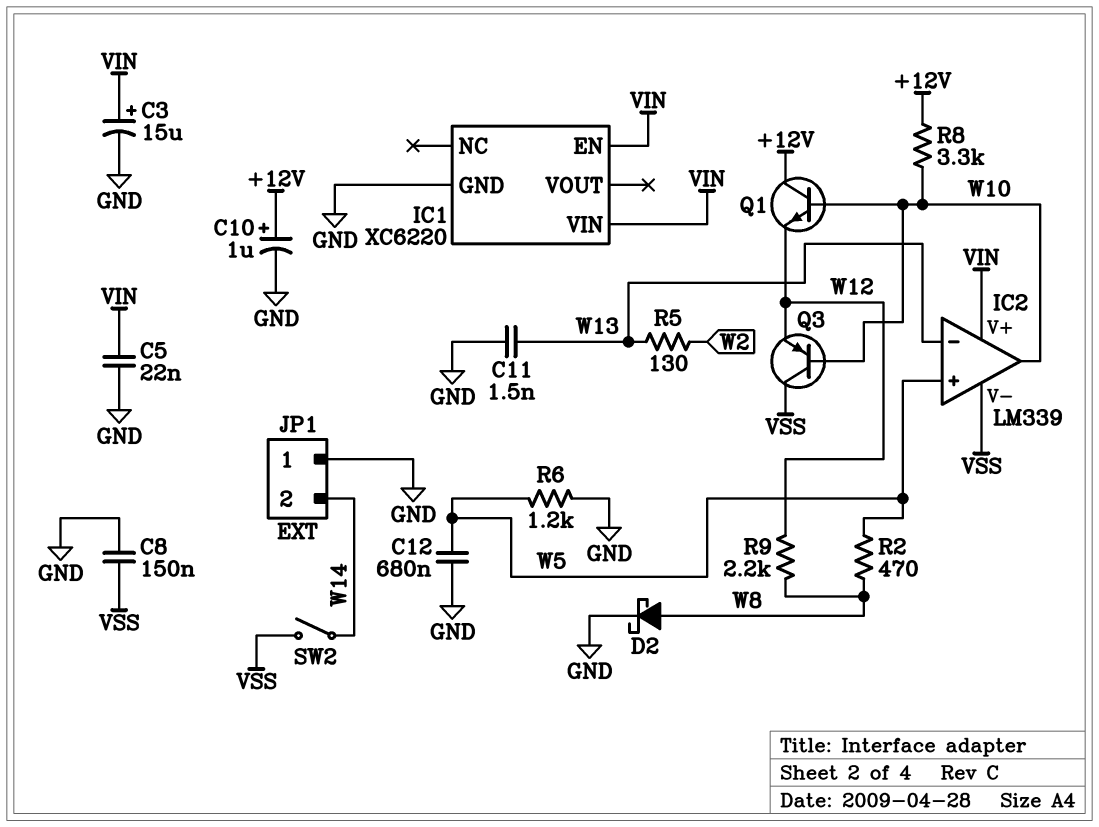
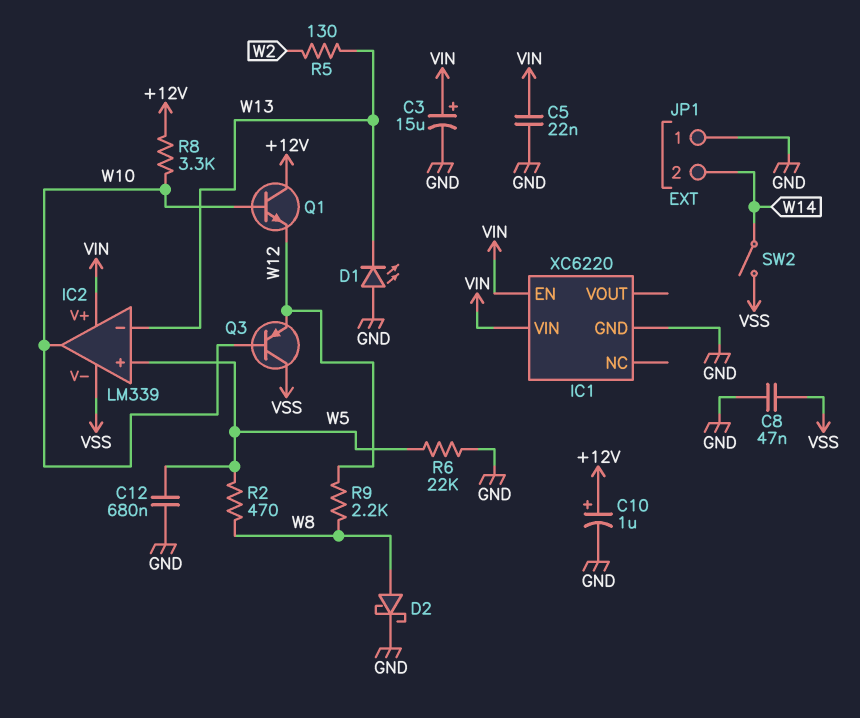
C8: 150nF (GND, VSS) -> 47nF (GND, VSS)
C11: 1.5nF (GND, W13) -> none
D1: none -> LED (A GND, K W13)
R6: 1.2k (GND, W5) -> 22k (GND, W5)

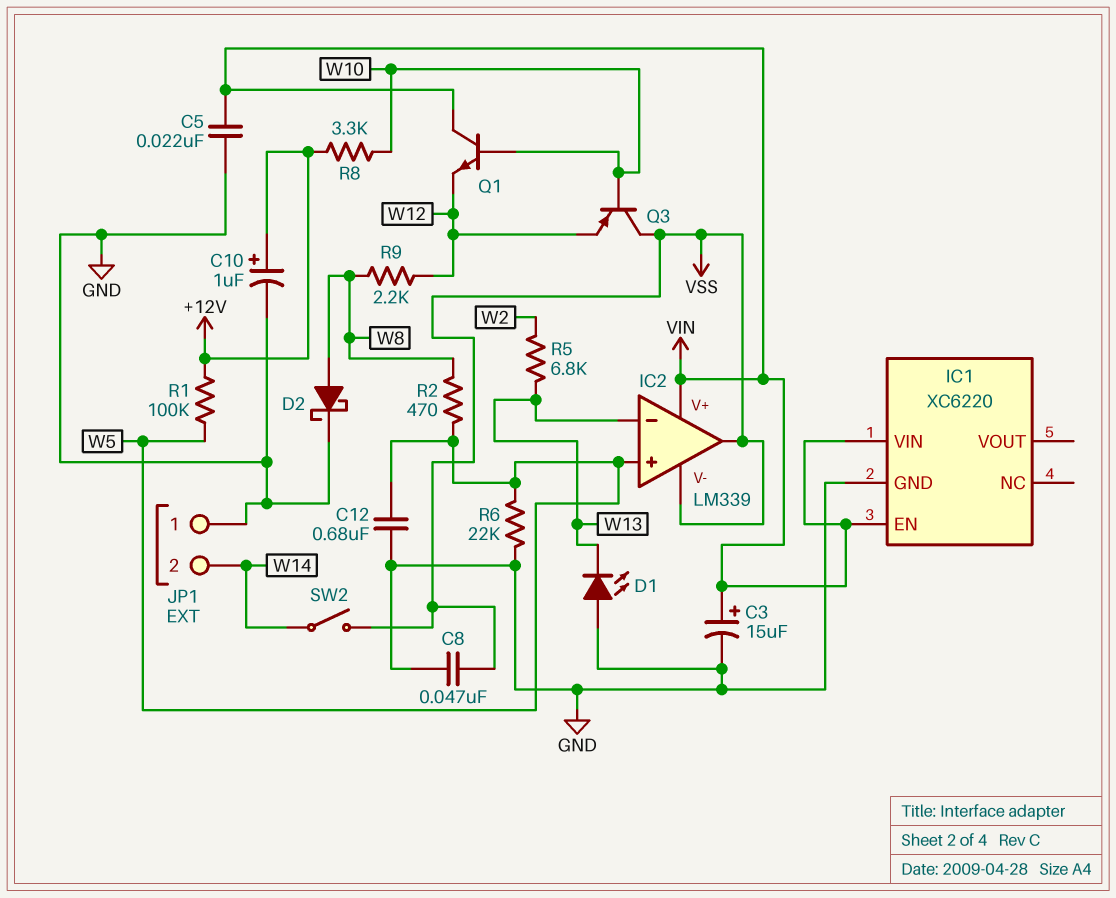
IC2 pin out: W10 -> VSS
Q1: NPN (B W10, C +12V, E W12) -> NPN (B W10, C VIN, E W12)
R1: none -> 100k (+12V, W5)
R5: 130 (W2, W13) -> 6.8k (W2, W13)

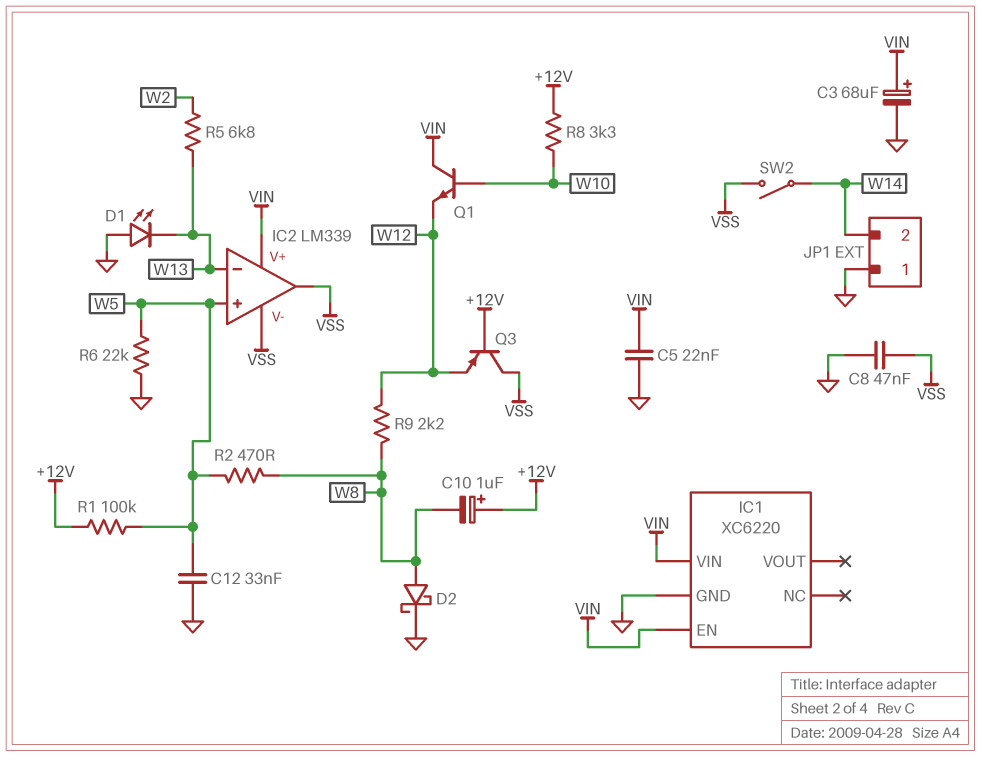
C3: 15uF (plus VIN, minus GND) -> 68uF (plus VIN, minus GND)
C10: 1uF (plus +12V, minus GND) -> 1uF (plus +12V, minus W8)
C12: 680nF (GND, W5) -> 33nF (GND, W5)
Q3: PNP (B W10, C VSS, E W12) -> PNP (B +12V, C VSS, E W12)

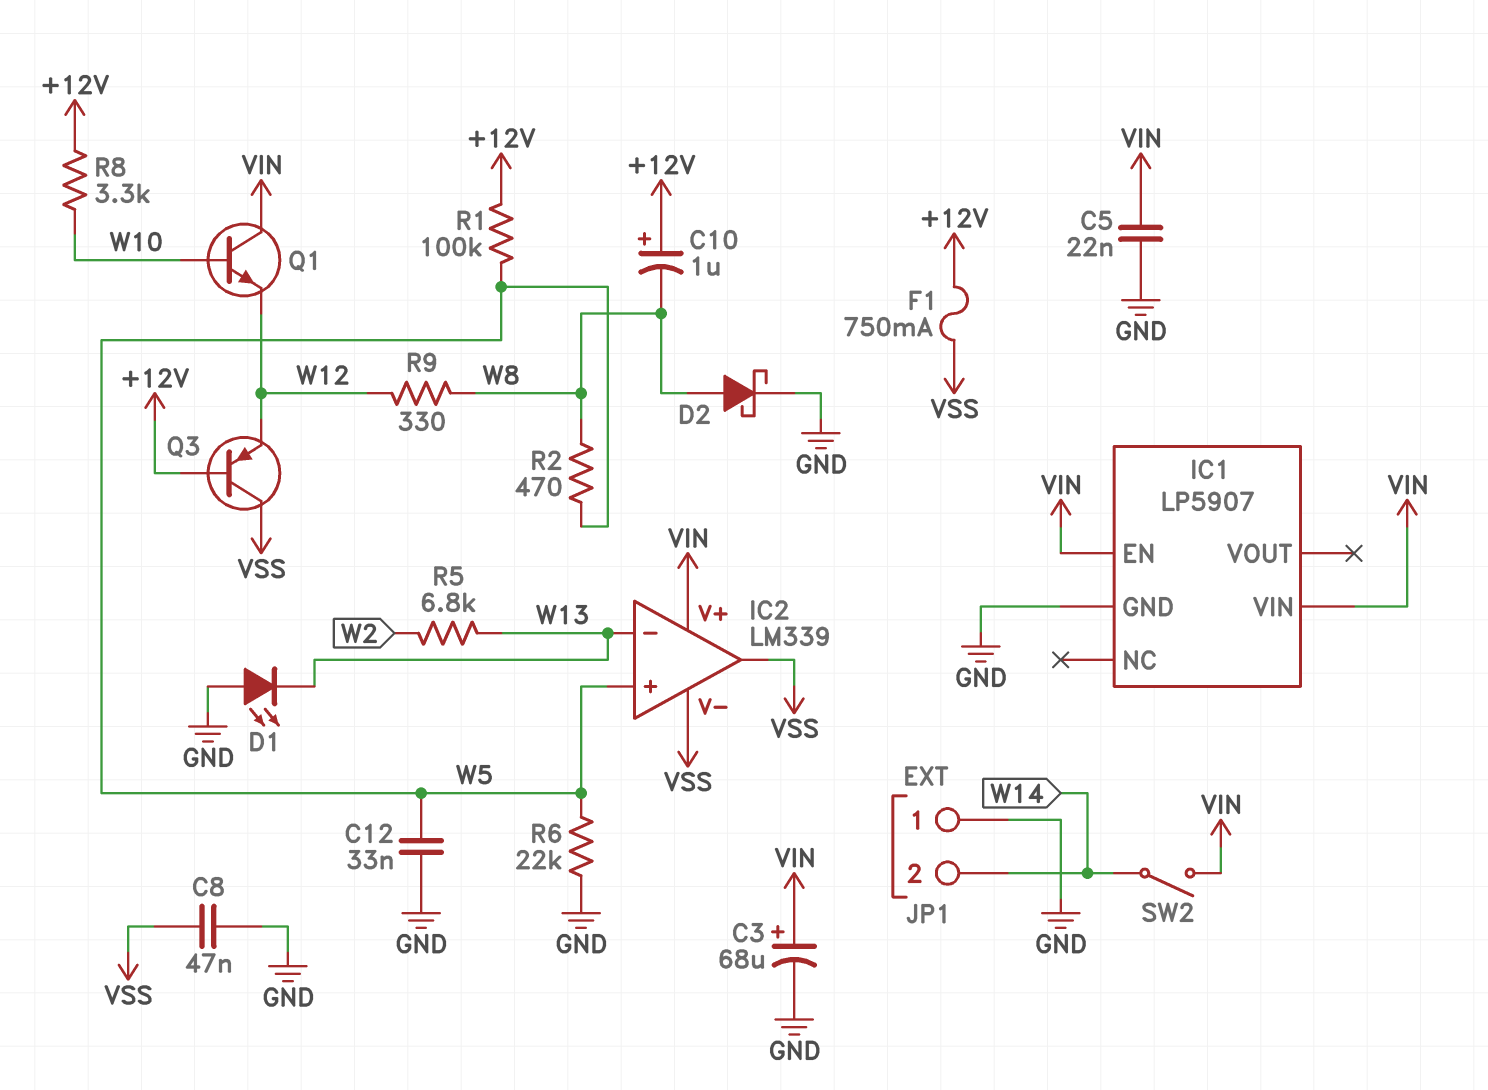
F1: none -> 750mA (+12V, VSS)
IC1: XC6220 -> LP5907
R9: 2.2k (W8, W12) -> 330 (W8, W12)
SW2: switch (VSS, W14) -> switch (VIN, W14)

